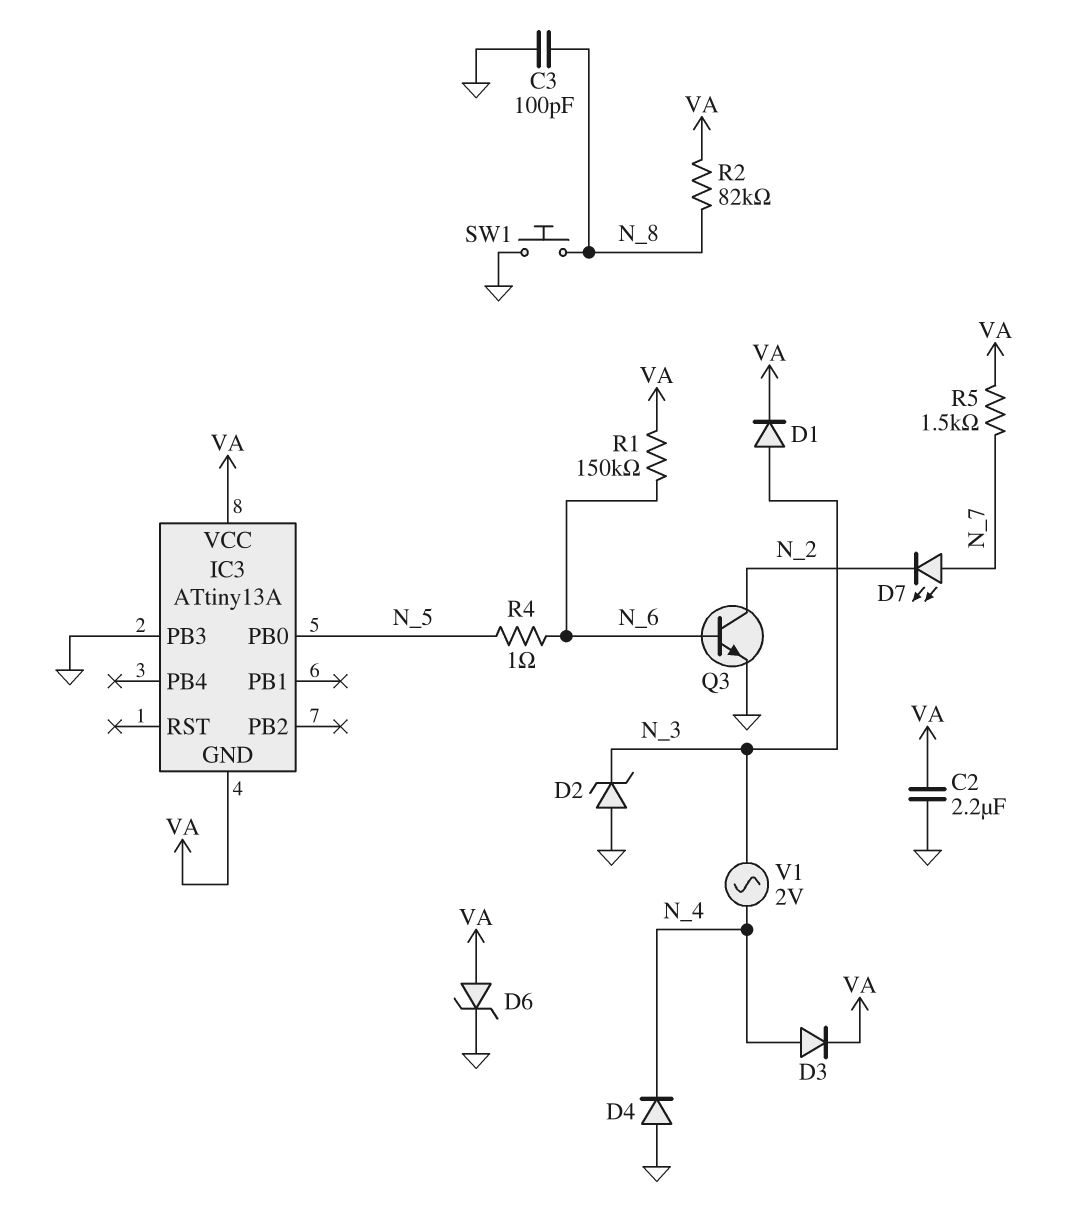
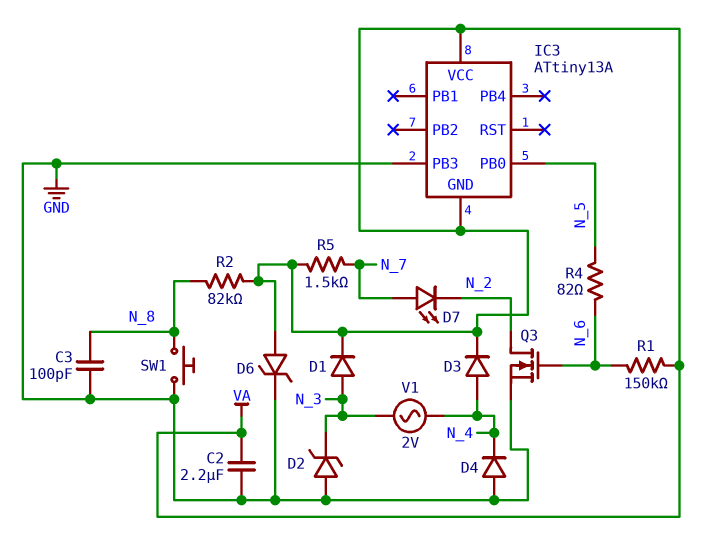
Q3: NPN (B N_6, C N_2, E GND) -> NMOS (G N_6, D N_2, S GND)
R4: 1 (N_5, N_6) -> 82 (N_5, N_6)

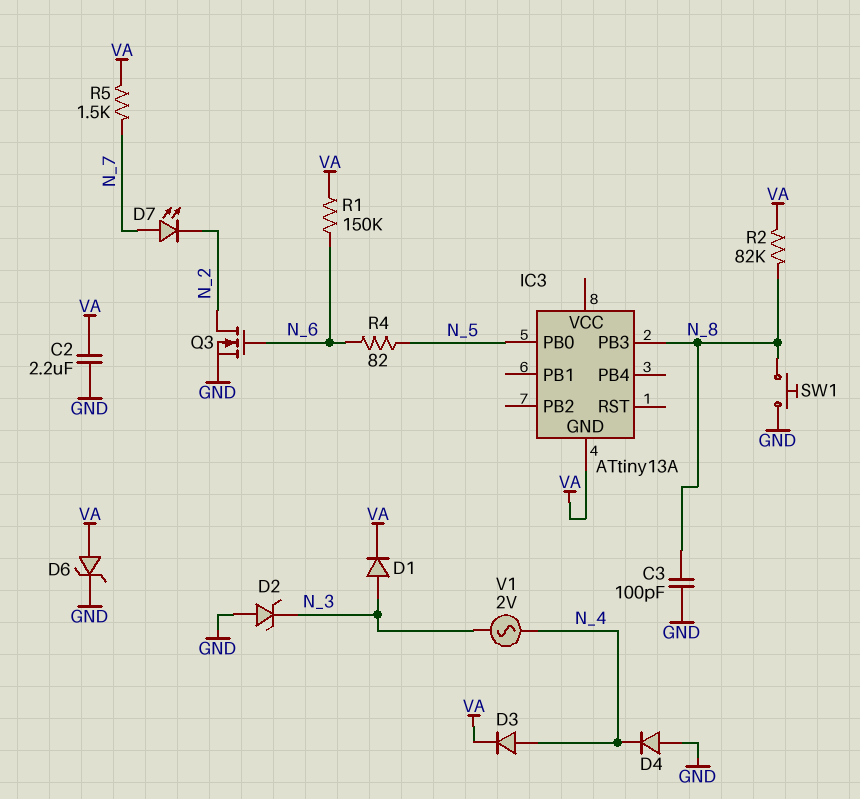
IC3 pin PB3: GND -> N_8
IC3 pin VCC: VA -> none

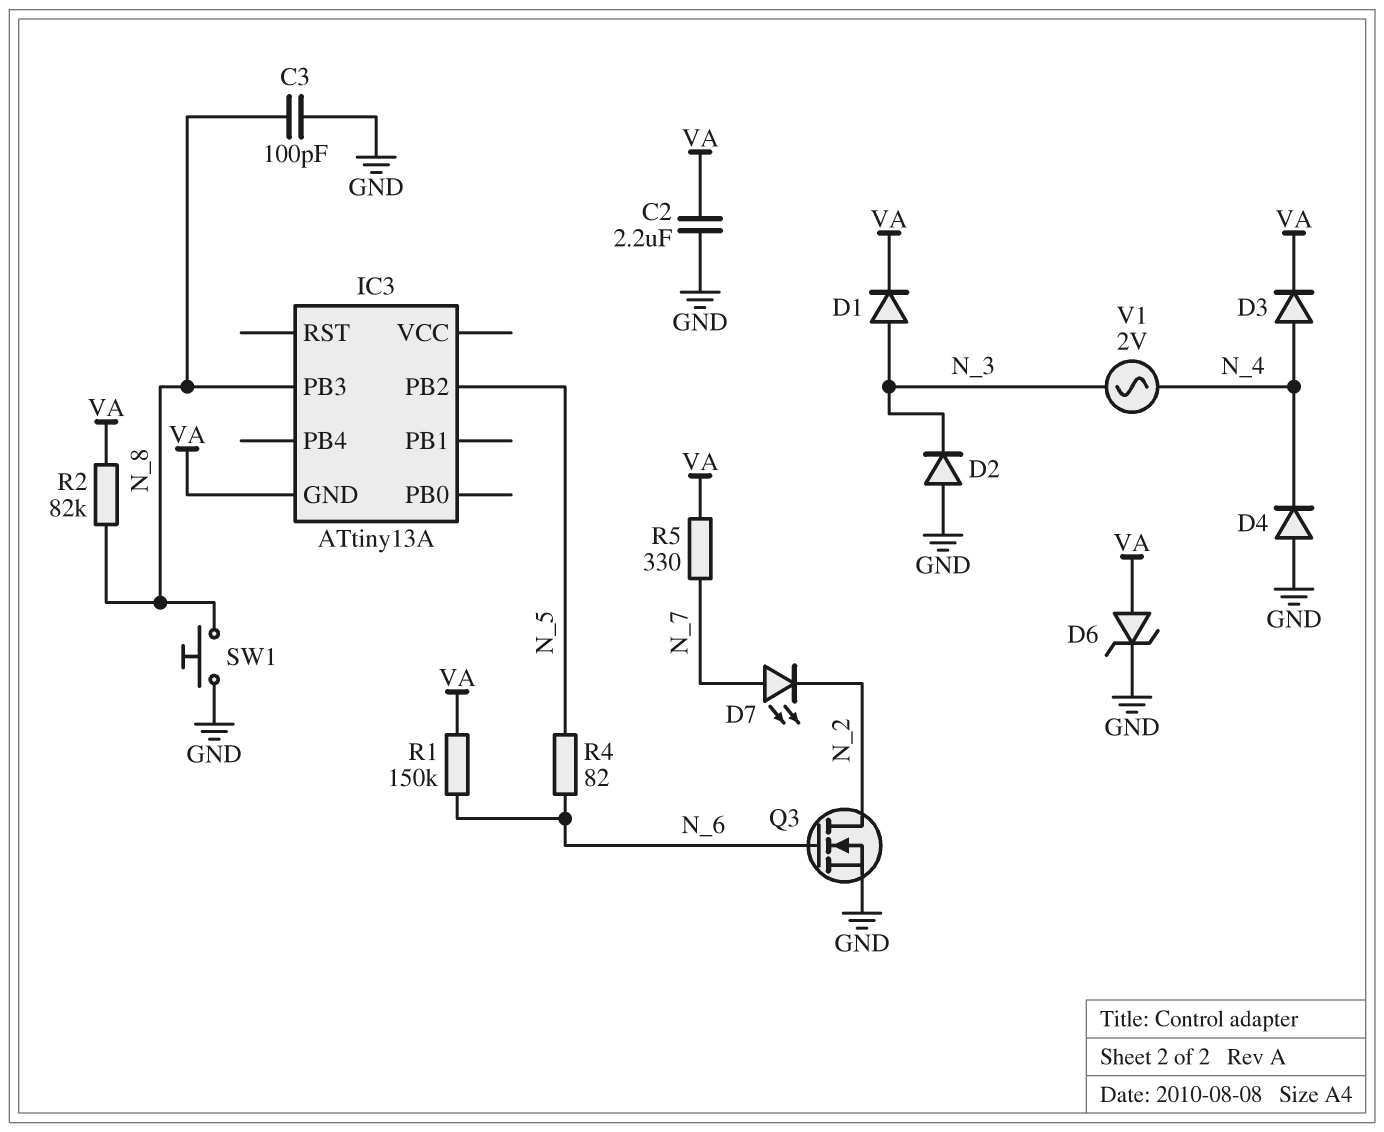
D2: zener (A GND, K N_3) -> diode (A GND, K N_3)
IC3 pin PB0: N_5 -> none
IC3 pin PB2: none -> N_5
R5: 1.5k (N_7, VA) -> 330 (N_7, VA)

